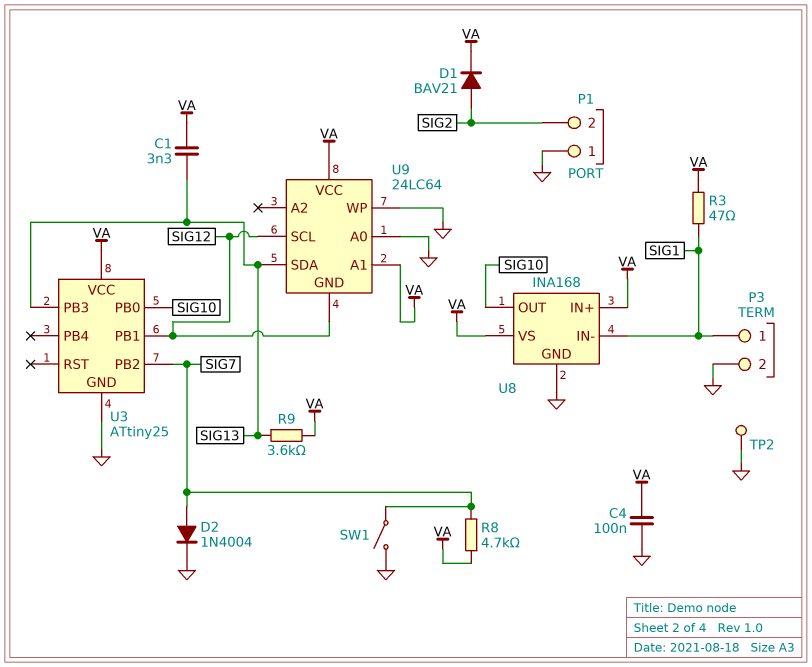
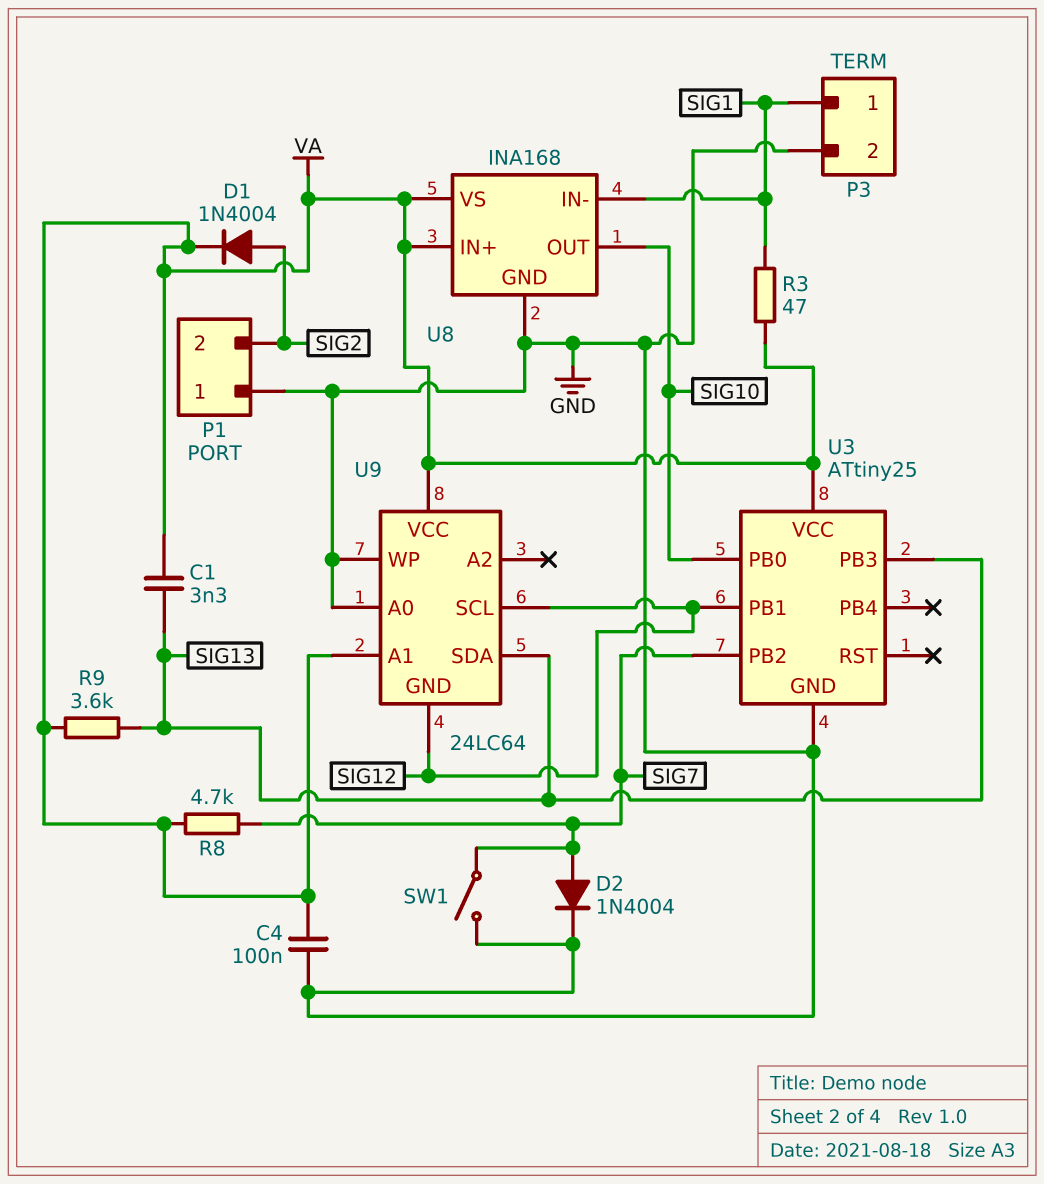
D1: diode BAV21 (A SIG2, K VA) -> diode 1N4004 (A SIG2, K VA)
TP2: test point (GND) -> none

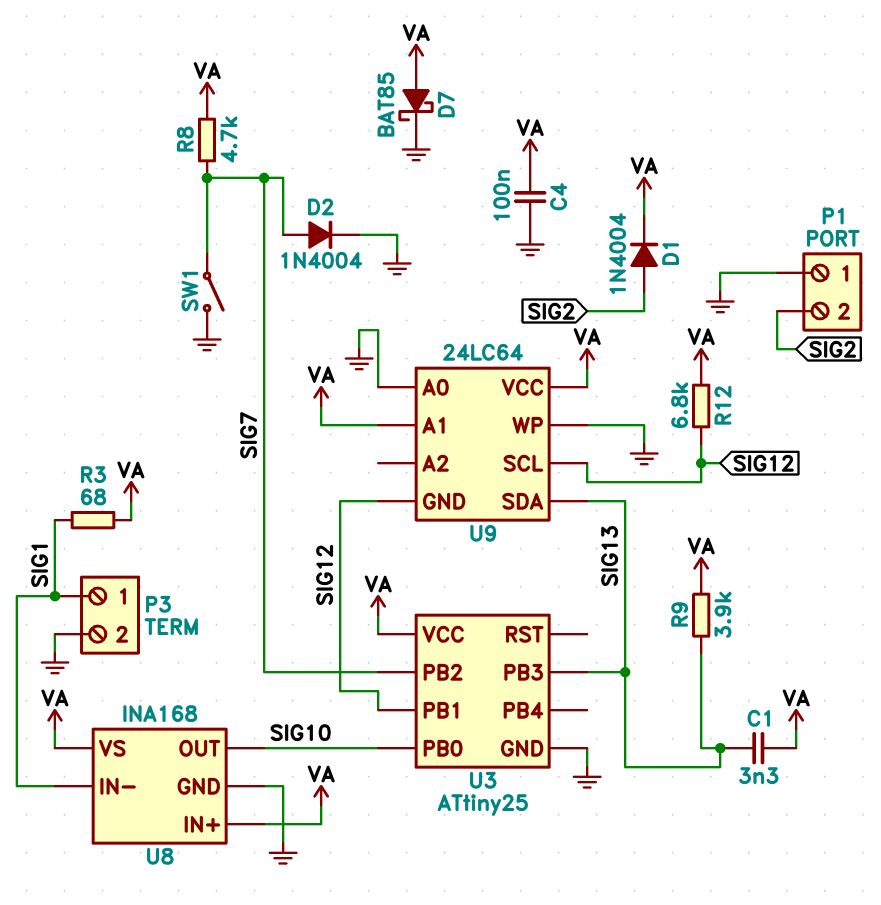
D7: none -> schottky BAT85 (A VA, K GND)
R3: 47 (SIG1, VA) -> 68 (SIG1, VA)
R9: 3.6k (SIG13, VA) -> 3.9k (SIG13, VA)
R12: none -> 6.8k (SIG12, VA)

